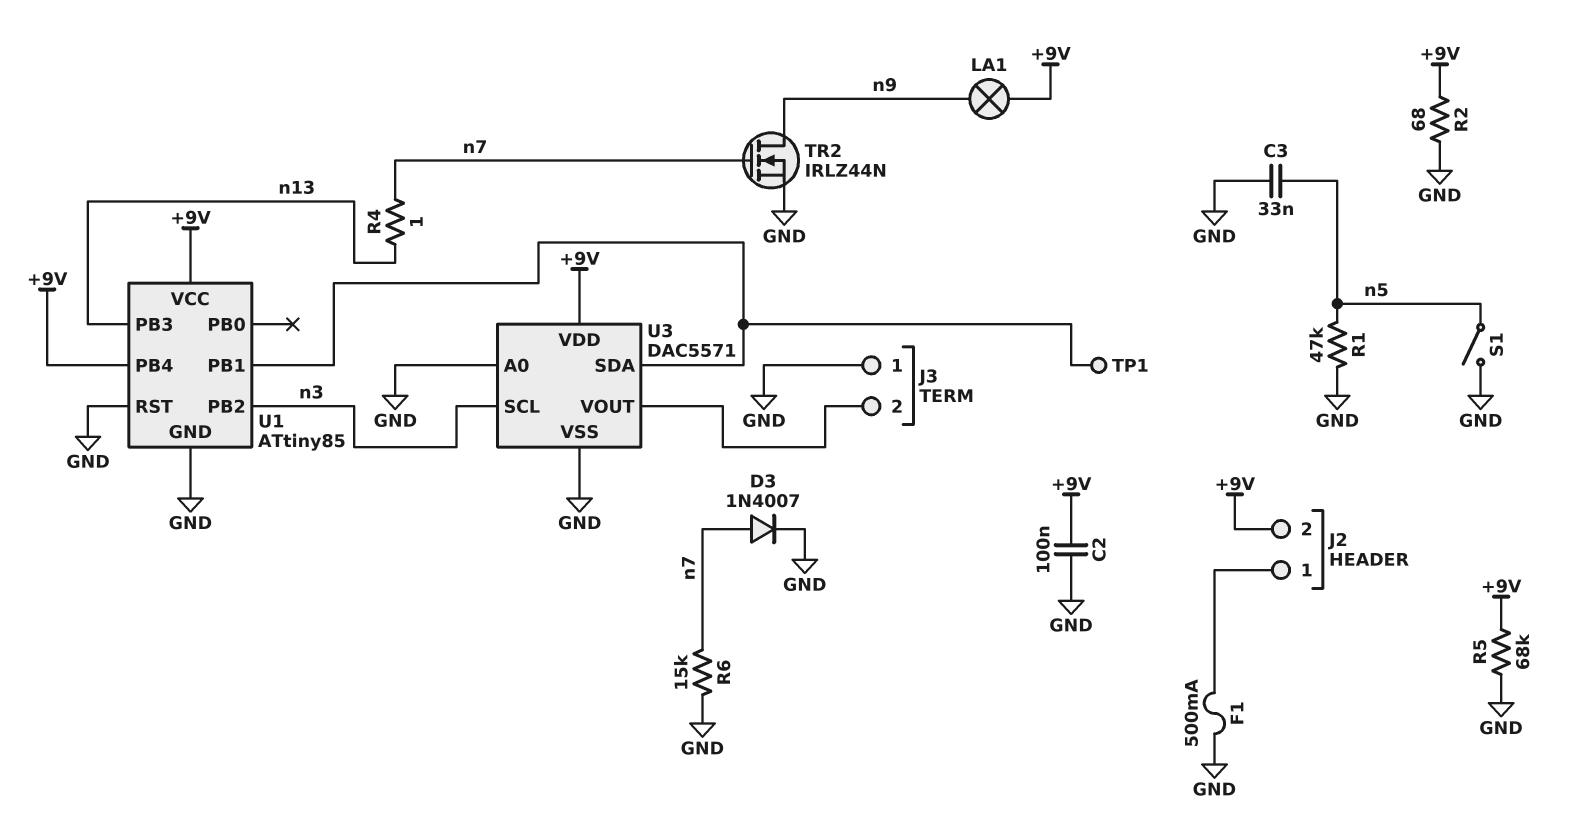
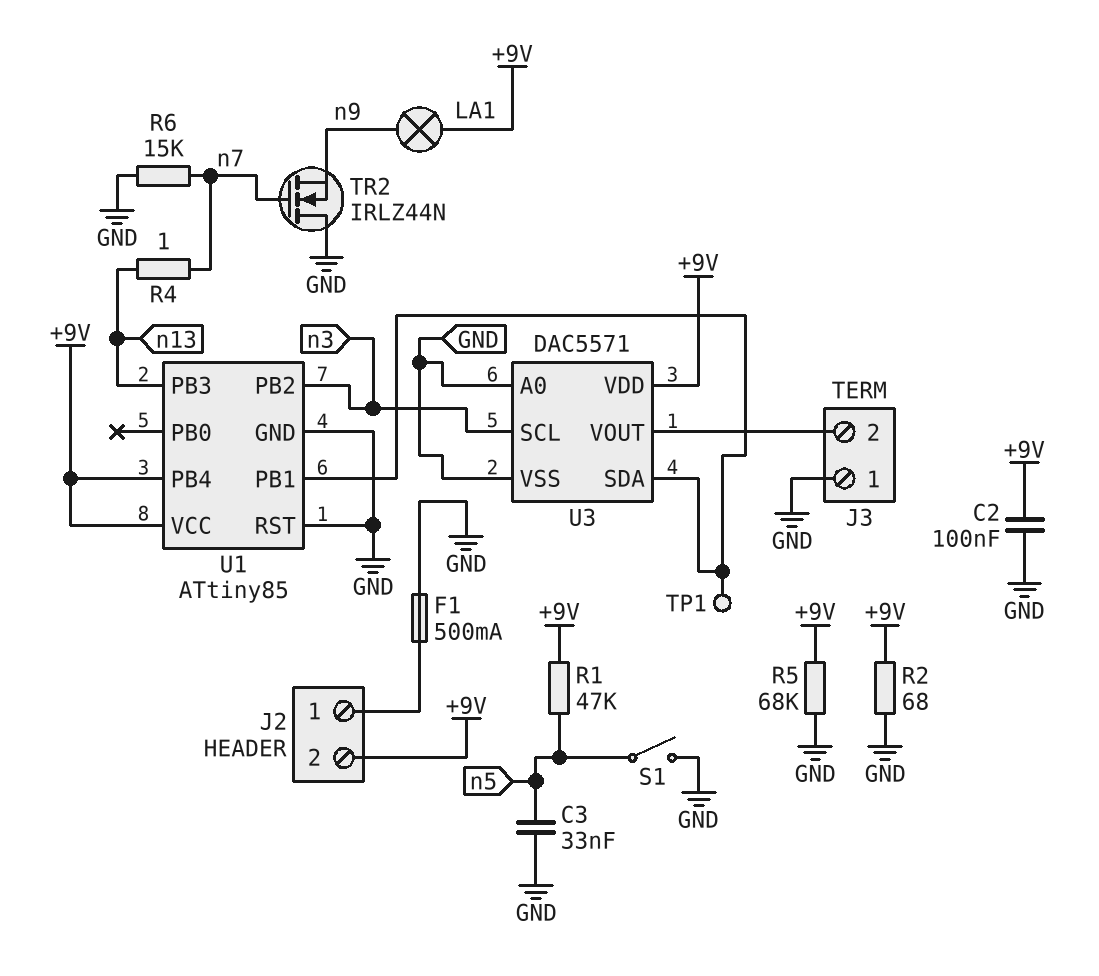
D3: diode 1N4007 (A n7, K GND) -> none
R1: 47k (GND, n5) -> 47k (+9V, n5)
TR2: NMOS IRLZ44N (G n7, D n9, S GND) -> NMOS IRLZ44N (G n7, D GND, S n9)

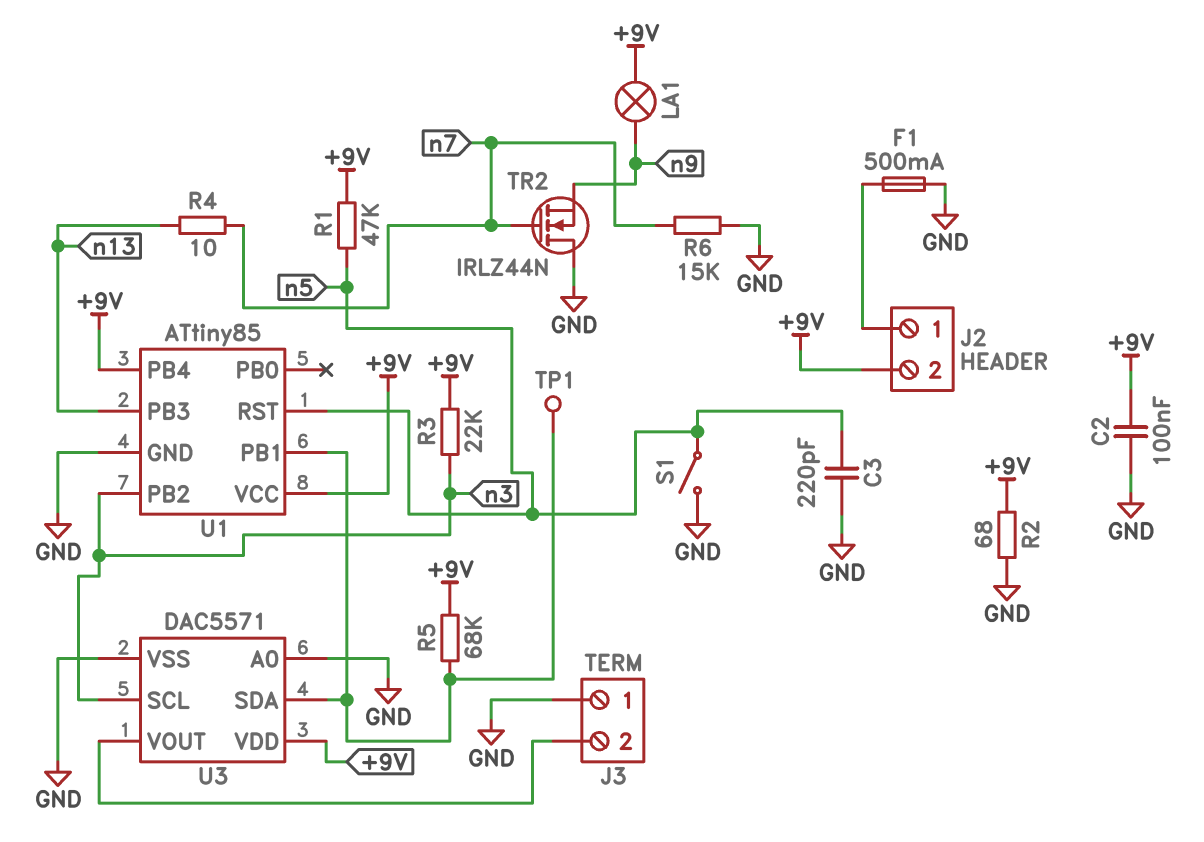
C3: 33nF (GND, n5) -> 220pF (GND, n5)
R3: none -> 22k (+9V, n3)
R4: 1 (n7, n13) -> 10 (n7, n13)
R5: 68k (+9V, GND) -> 68k (+9V, U1/PB1)
U1 pin RST: GND -> n5

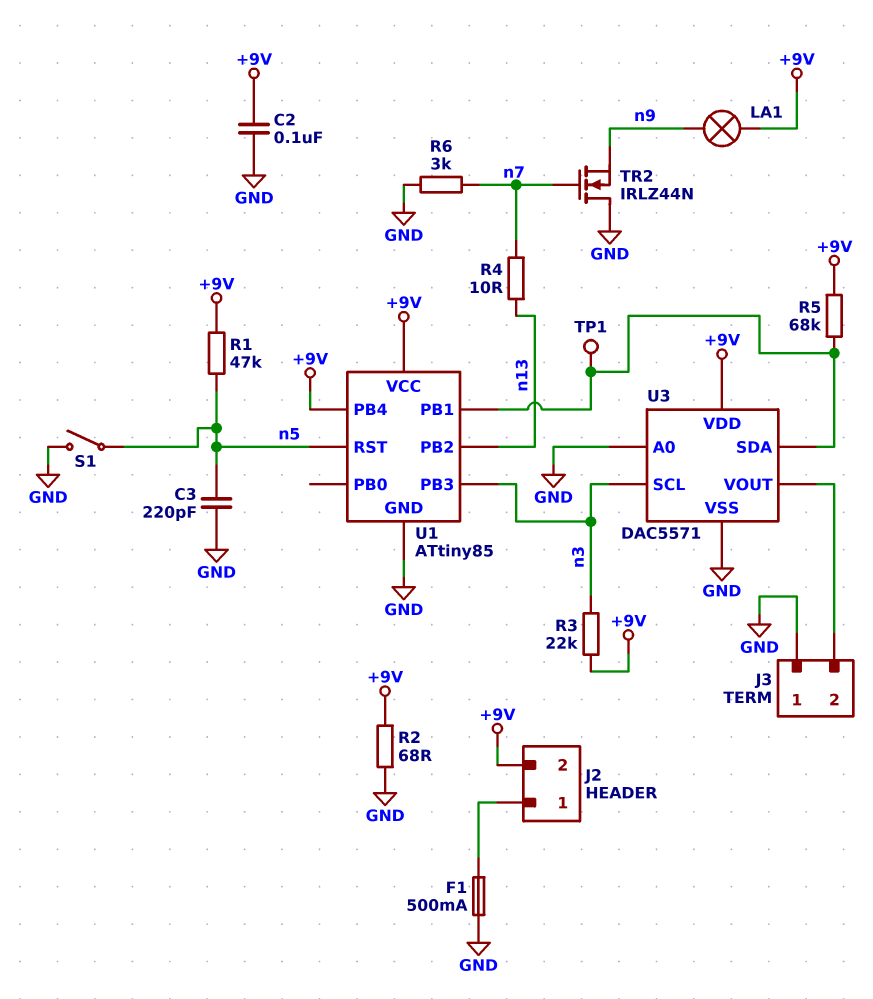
R6: 15k (GND, n7) -> 3k (GND, n7)
U1 pin PB2: n3 -> n13
U1 pin PB3: n13 -> n3

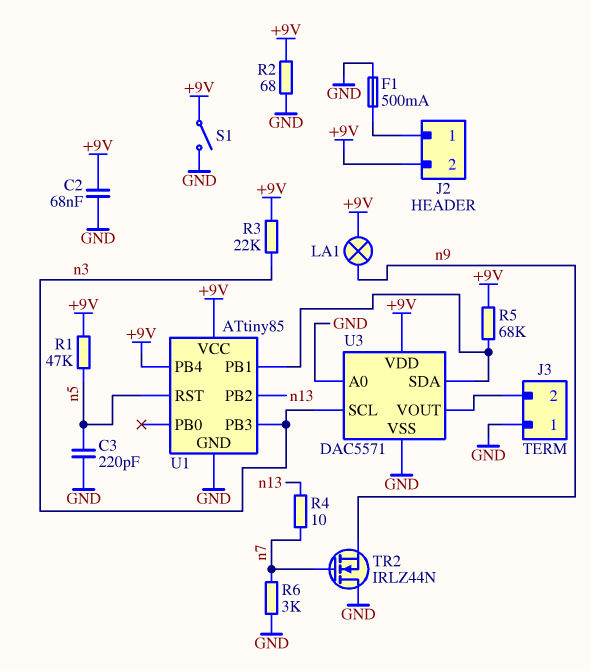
C2: 100nF (+9V, GND) -> 68nF (+9V, GND)
S1: switch (GND, n5) -> switch (+9V, GND)
TP1: test point (U1/PB1) -> none

